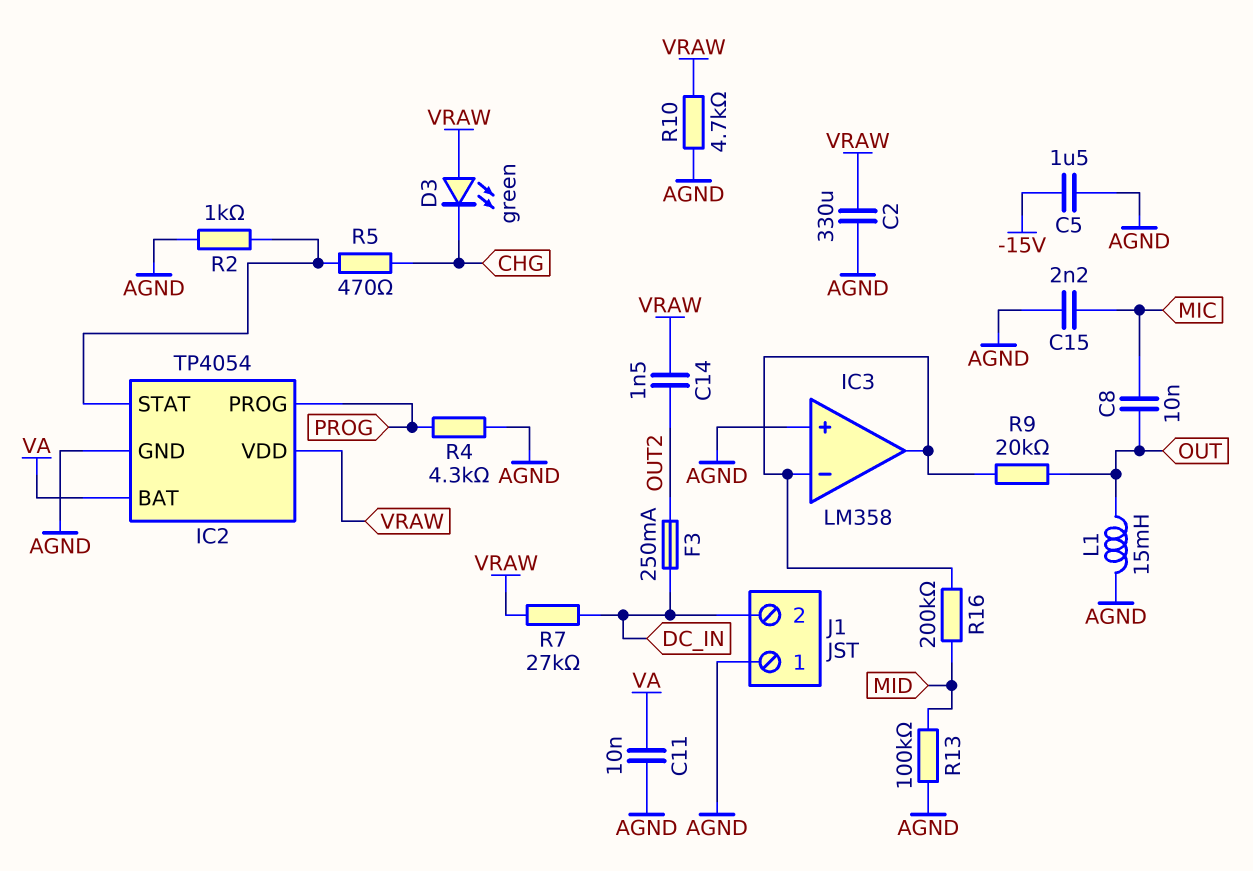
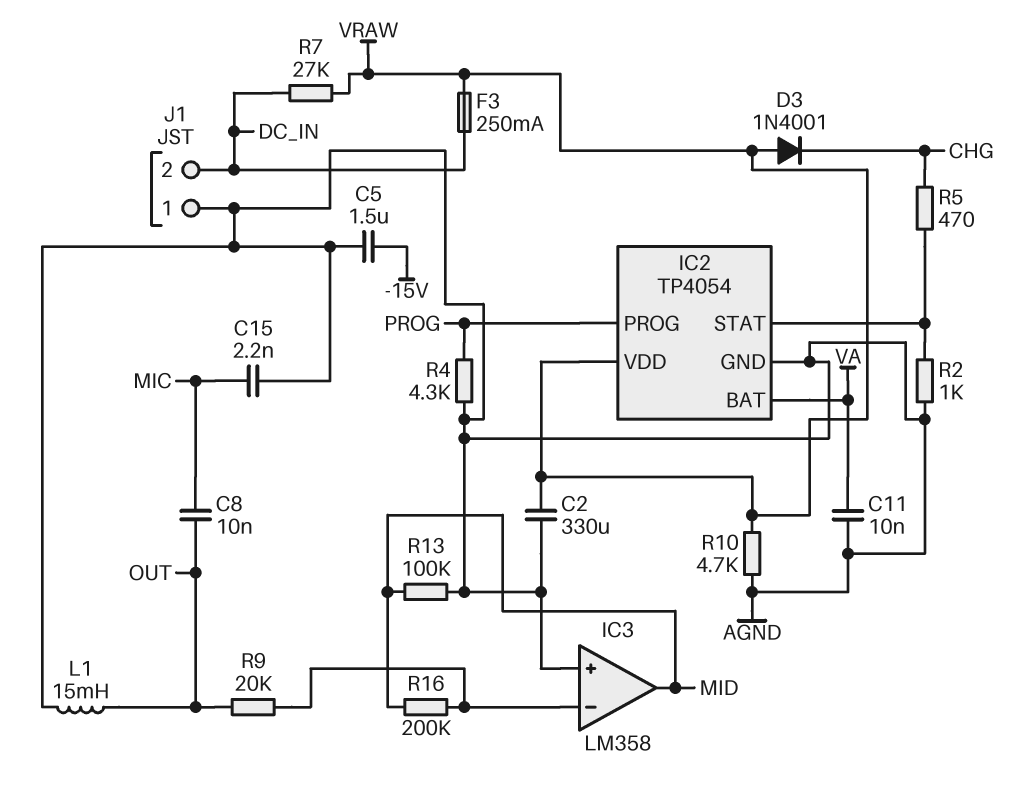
C14: 1.5nF (OUT2, VRAW) -> none
D3: LED green (A VRAW, K CHG) -> diode 1N4001 (A VRAW, K CHG)
F3: 250mA (DC_IN, OUT2) -> 250mA (DC_IN, VRAW)
IC3 pin out: IC3/in- -> MID

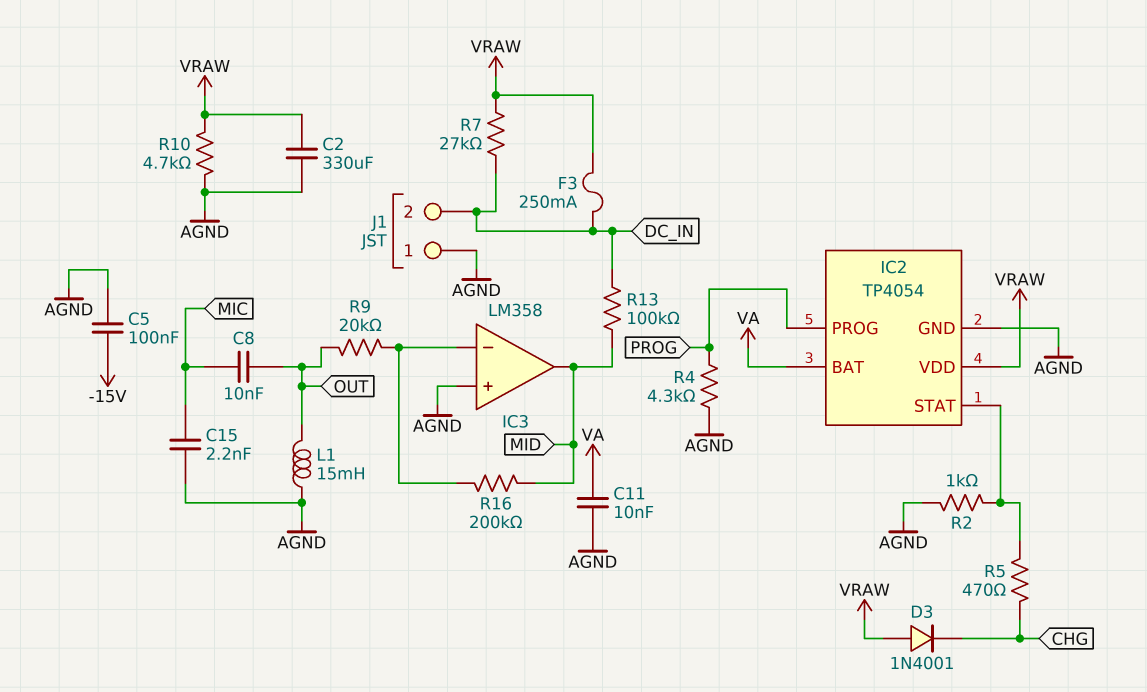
C5: 1.5uF (-15V, AGND) -> 100nF (-15V, AGND)
R13: 100k (AGND, MID) -> 100k (DC_IN, MID)

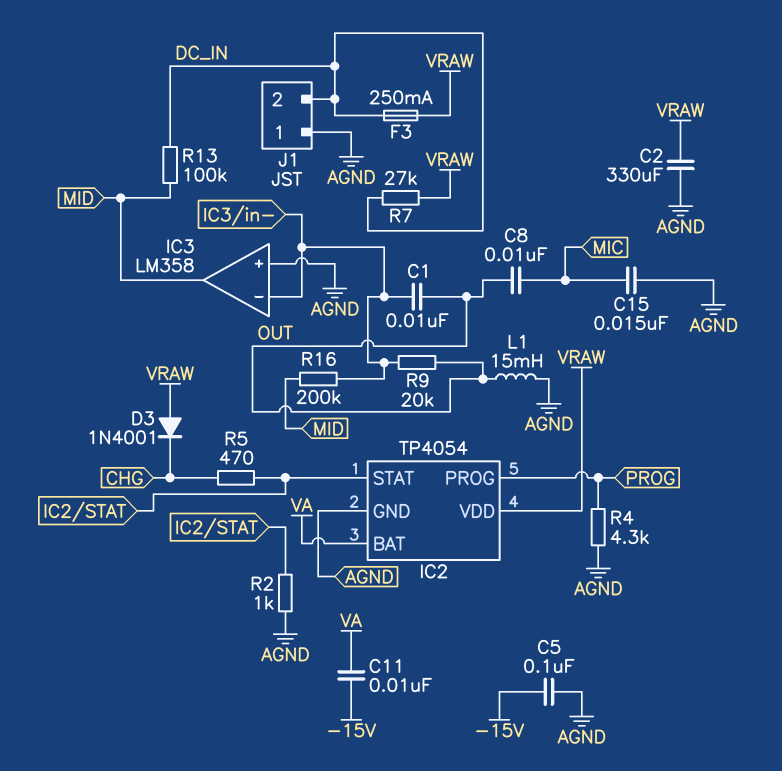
C1: none -> 10nF (IC3/in-, OUT)
C11: 10nF (AGND, VA) -> 10nF (-15V, VA)
C15: 2.2nF (AGND, MIC) -> 15nF (AGND, MIC)
R10: 4.7k (AGND, VRAW) -> none

